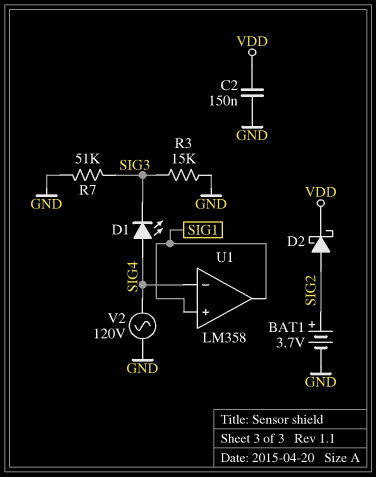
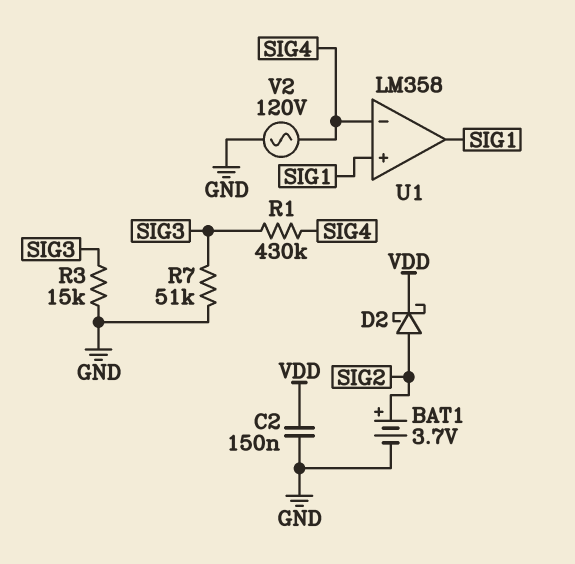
D1: LED (A SIG4, K SIG3) -> none
R1: none -> 430k (SIG3, SIG4)

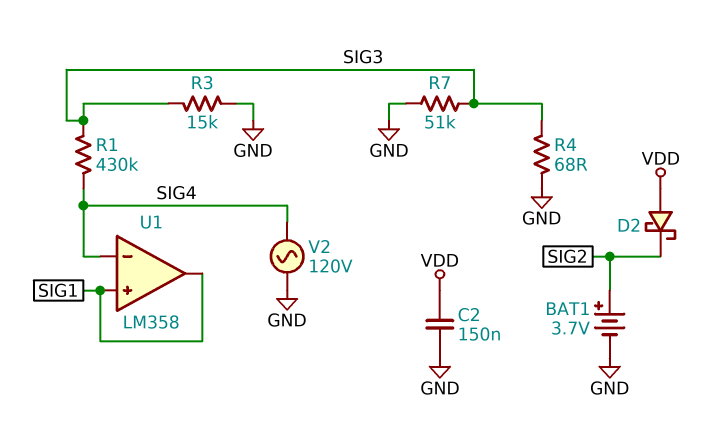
D2: schottky (A SIG2, K VDD) -> schottky (A VDD, K SIG2)
R4: none -> 68 (GND, SIG3)

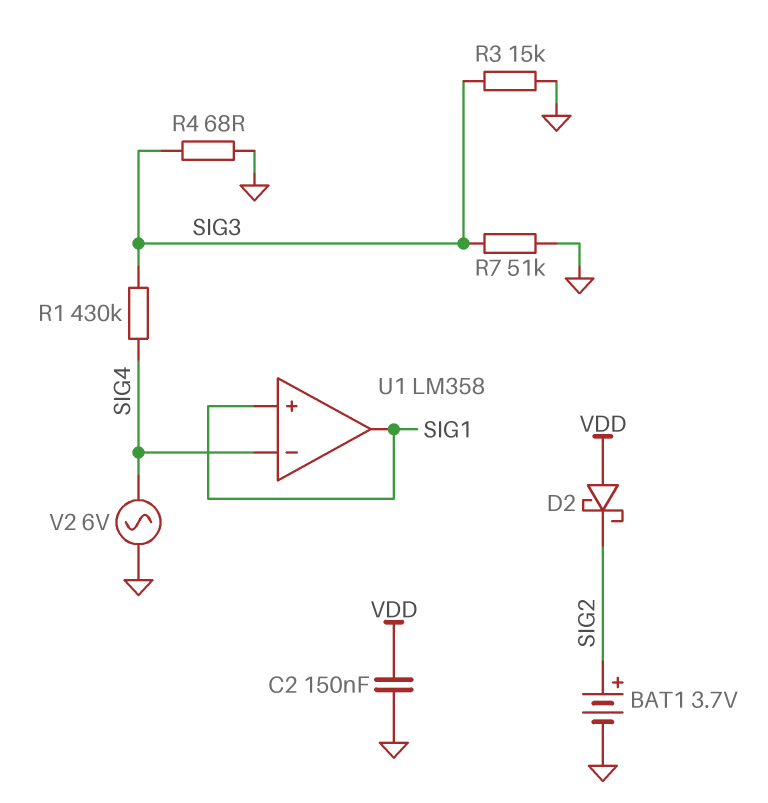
V2: AC 120V (GND, SIG4) -> AC 6V (GND, SIG4)

